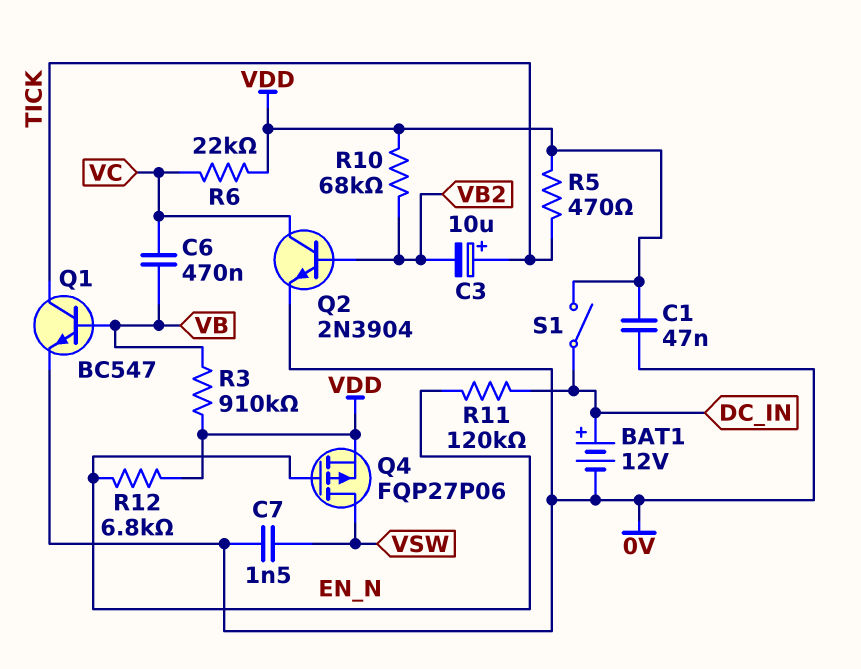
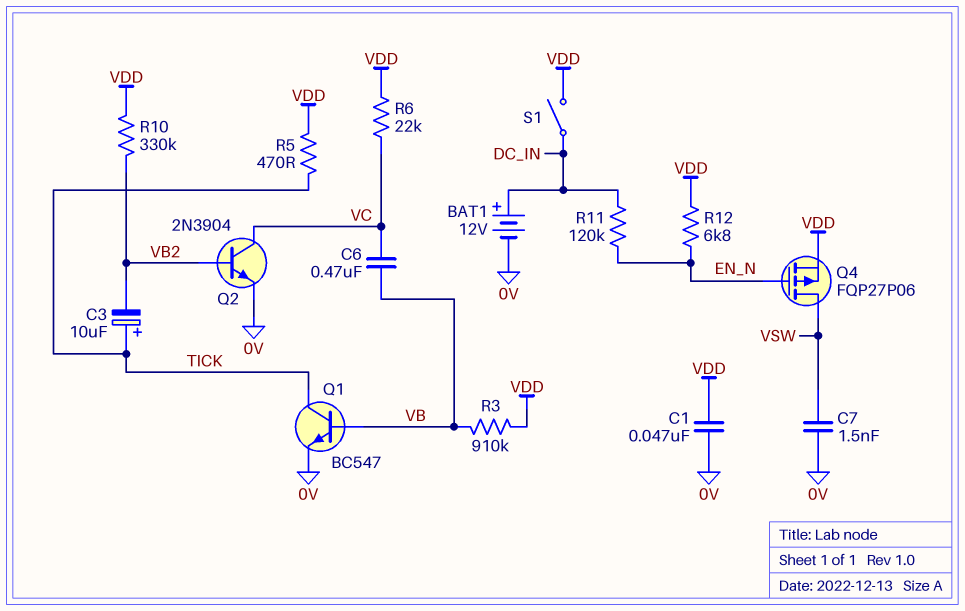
R10: 68k (VB2, VDD) -> 330k (VB2, VDD)

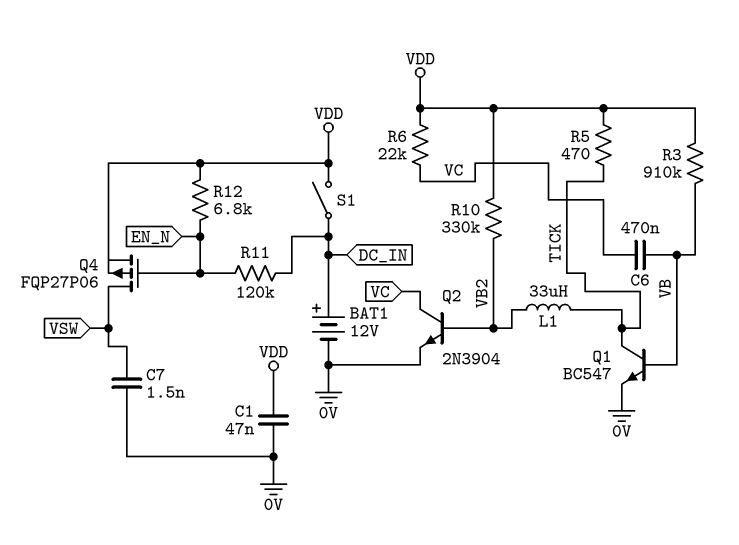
C3: 10uF (plus TICK, minus VB2) -> none
L1: none -> 33uH (TICK, VB2)

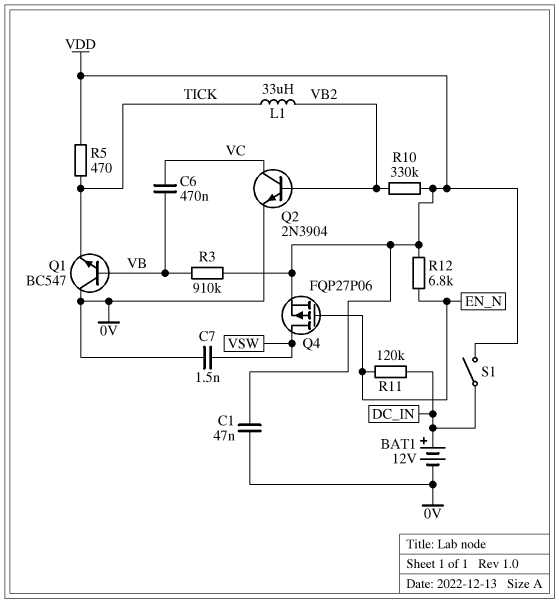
Q1: NPN BC547 (B VB, C TICK, E 0V) -> NPN BC547 (B VB, C 0V, E TICK)
R6: 22k (VC, VDD) -> none

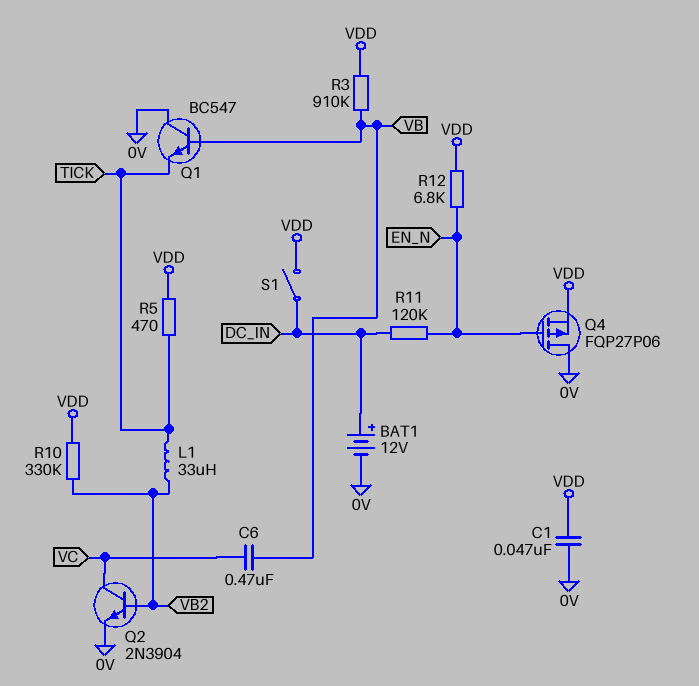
C7: 1.5nF (0V, VSW) -> none
Q4: PMOS FQP27P06 (G EN_N, D VSW, S VDD) -> PMOS FQP27P06 (G EN_N, D 0V, S VDD)

